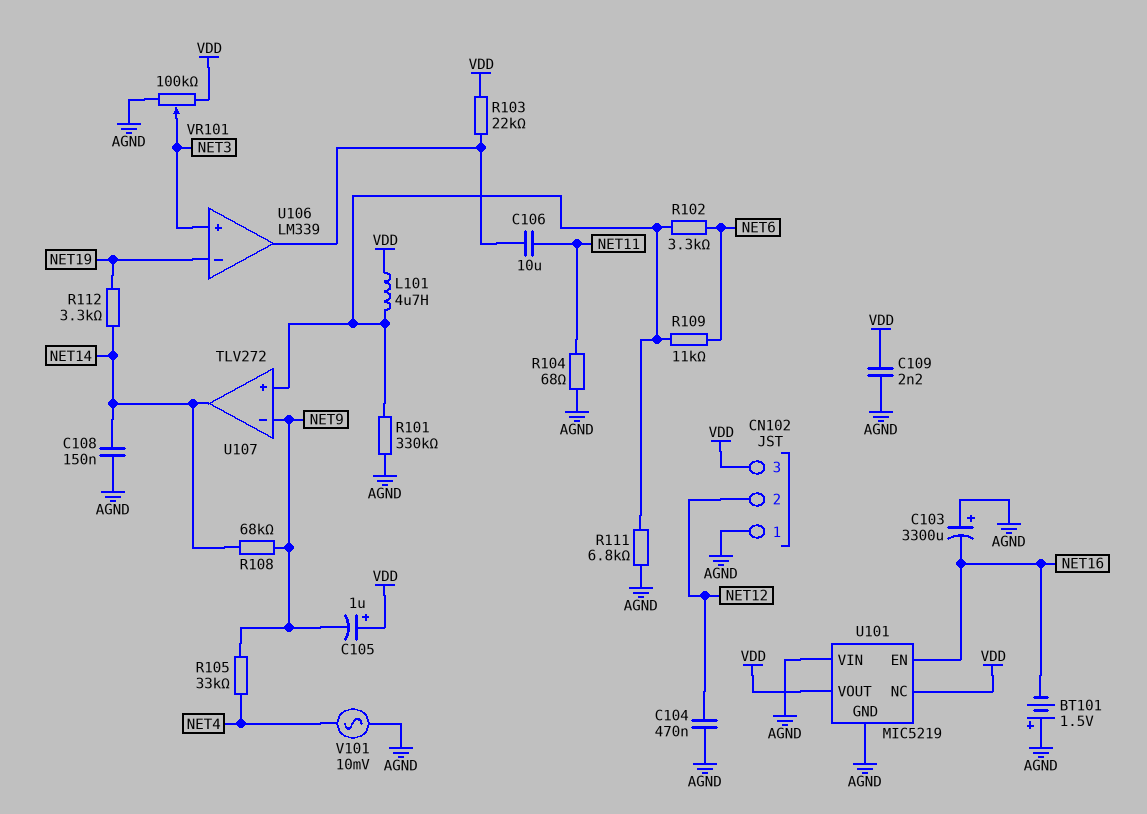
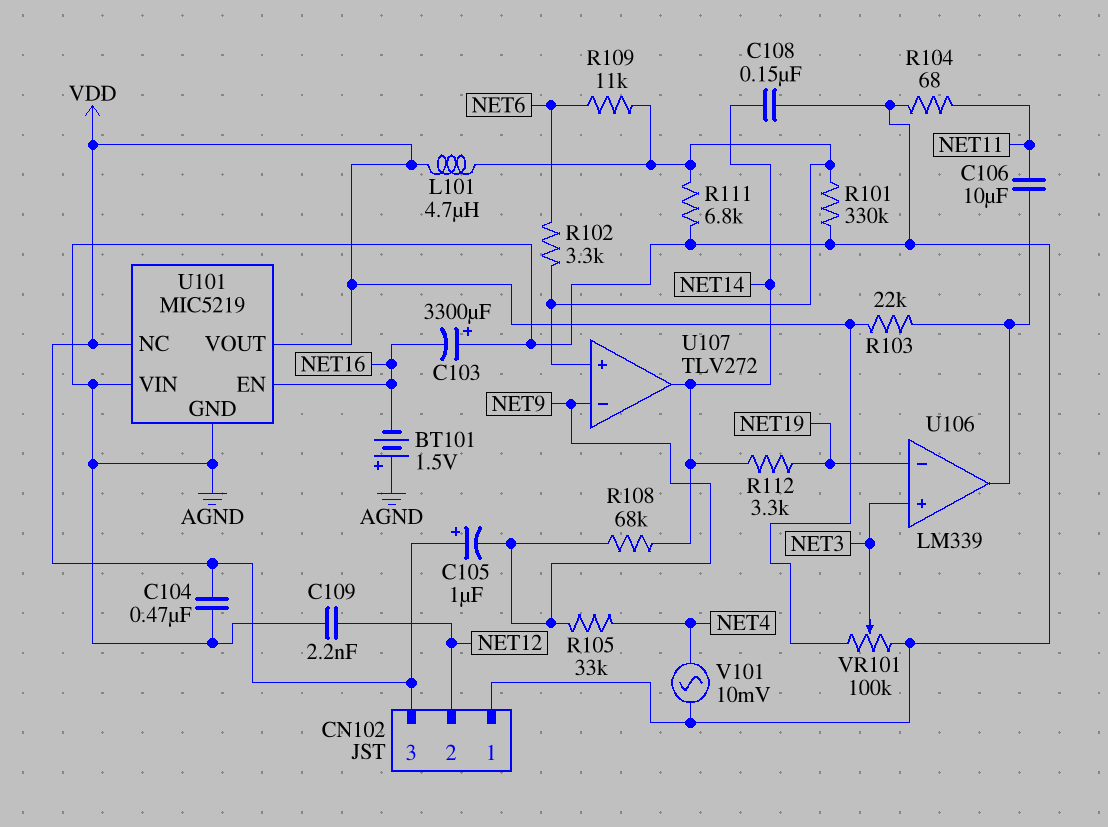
C104: 470nF (AGND, NET12) -> 470nF (AGND, VDD)
C109: 2.2nF (AGND, VDD) -> 2.2nF (AGND, NET12)

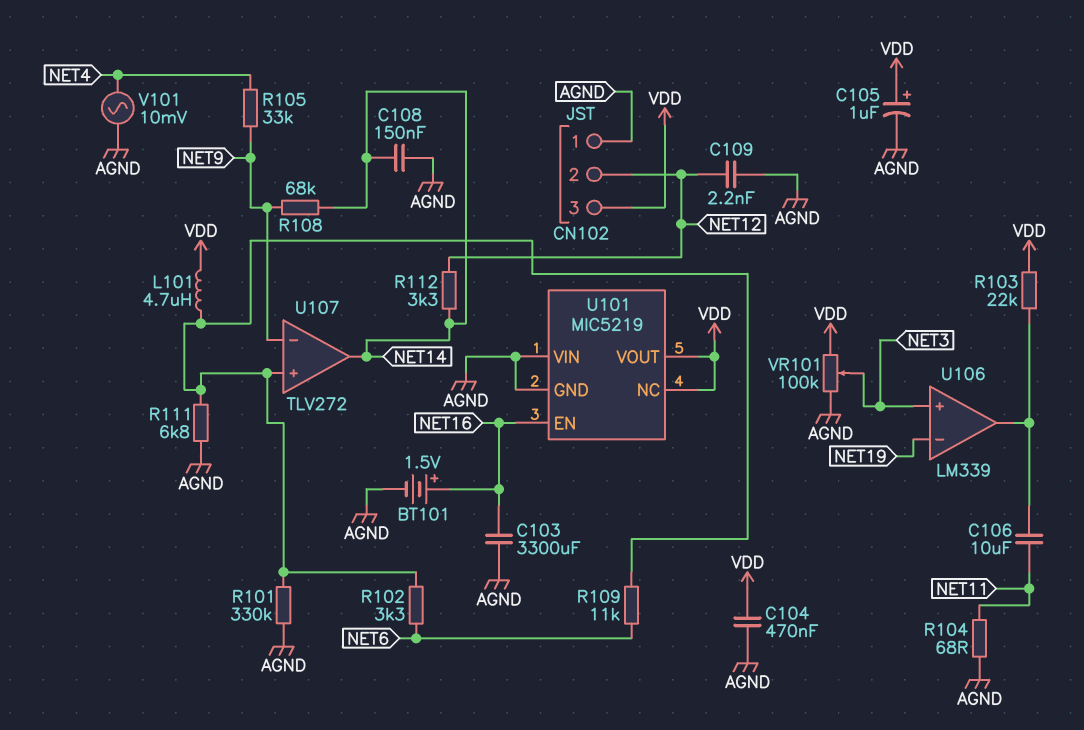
BT101: 1.5V (plus AGND, minus NET16) -> 1.5V (plus NET16, minus AGND)
C103: 3300uF (plus AGND, minus NET16) -> 3300uF (AGND, NET16)
C105: 1uF (plus VDD, minus NET9) -> 1uF (plus VDD, minus AGND)
R112: 3.3k (NET14, NET19) -> 3.3k (NET12, NET14)

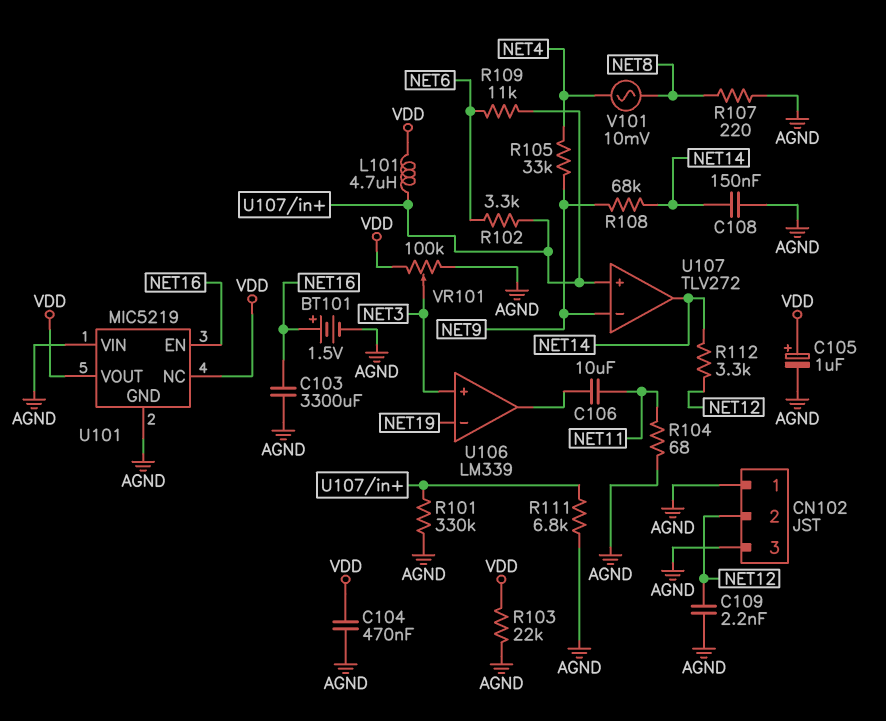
CN102 pin 3: VDD -> AGND
R103: 22k (U106/out, VDD) -> 22k (AGND, VDD)
R107: none -> 220 (AGND, NET8)
V101: AC 10mV (AGND, NET4) -> AC 10mV (NET4, NET8)

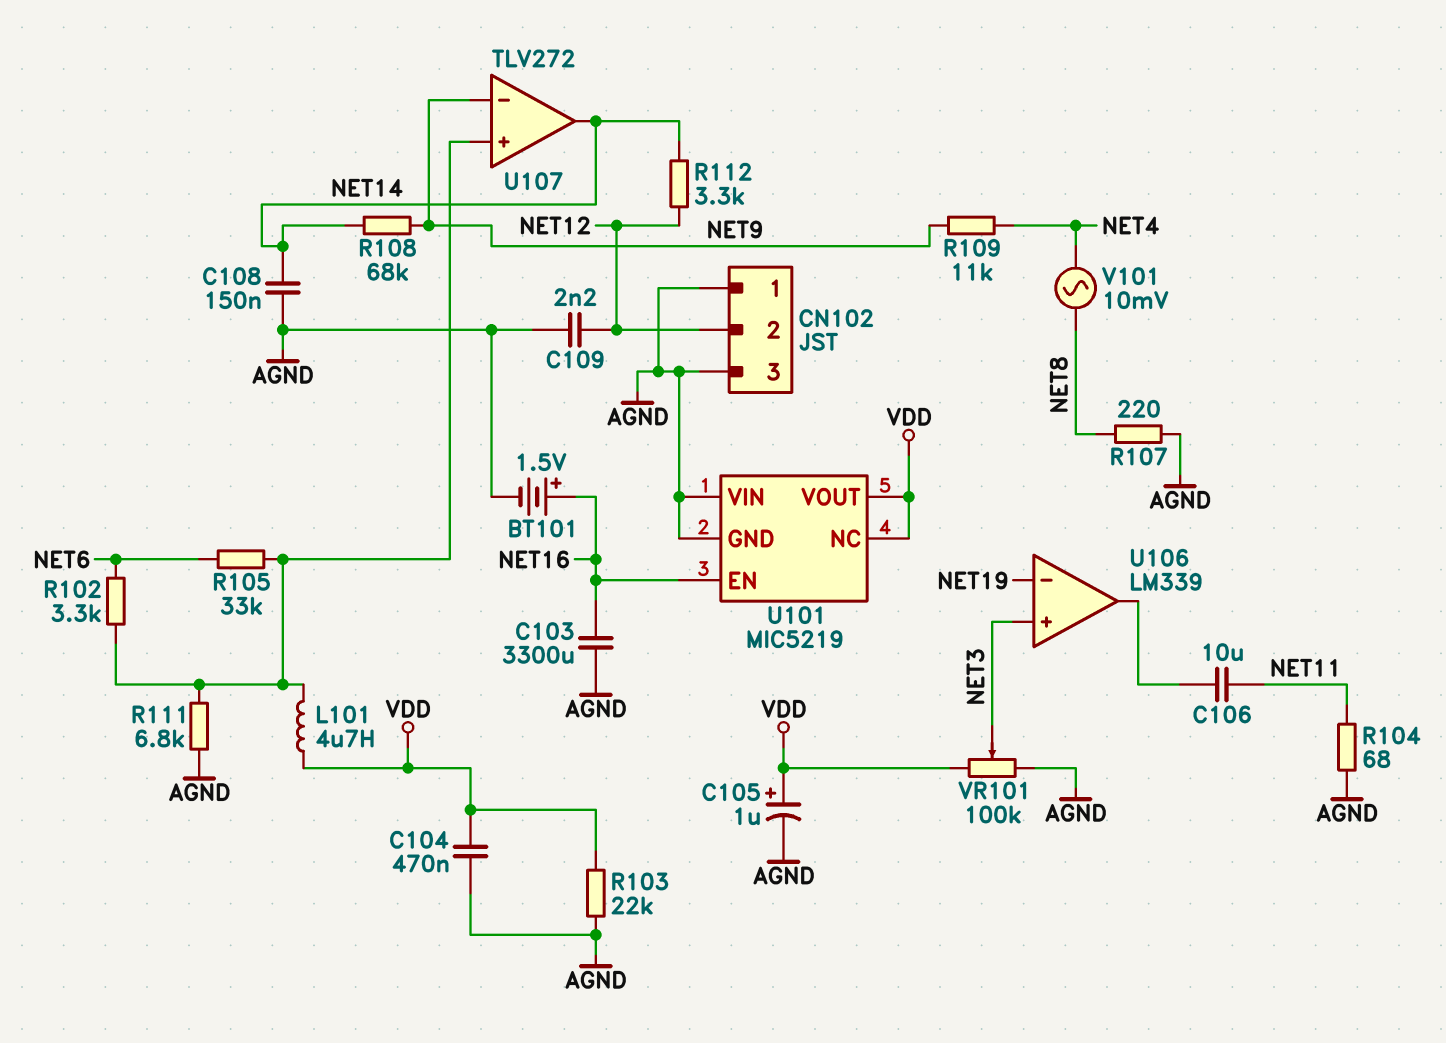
R101: 330k (AGND, U107/in+) -> none
R105: 33k (NET4, NET9) -> 33k (NET6, U107/in+)
R109: 11k (NET6, U107/in+) -> 11k (NET4, NET9)

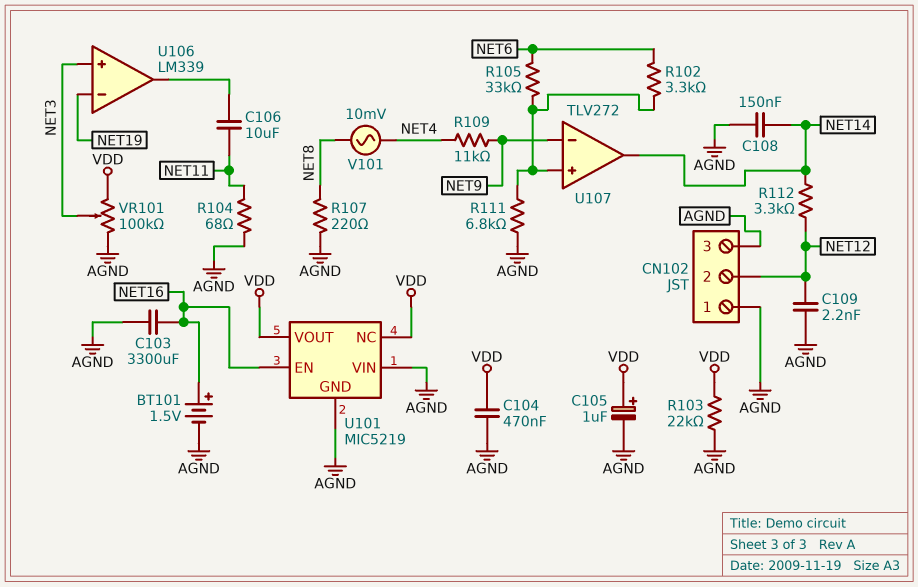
L101: 4.7uH (U107/in+, VDD) -> none
R108: 68k (NET9, NET14) -> none

